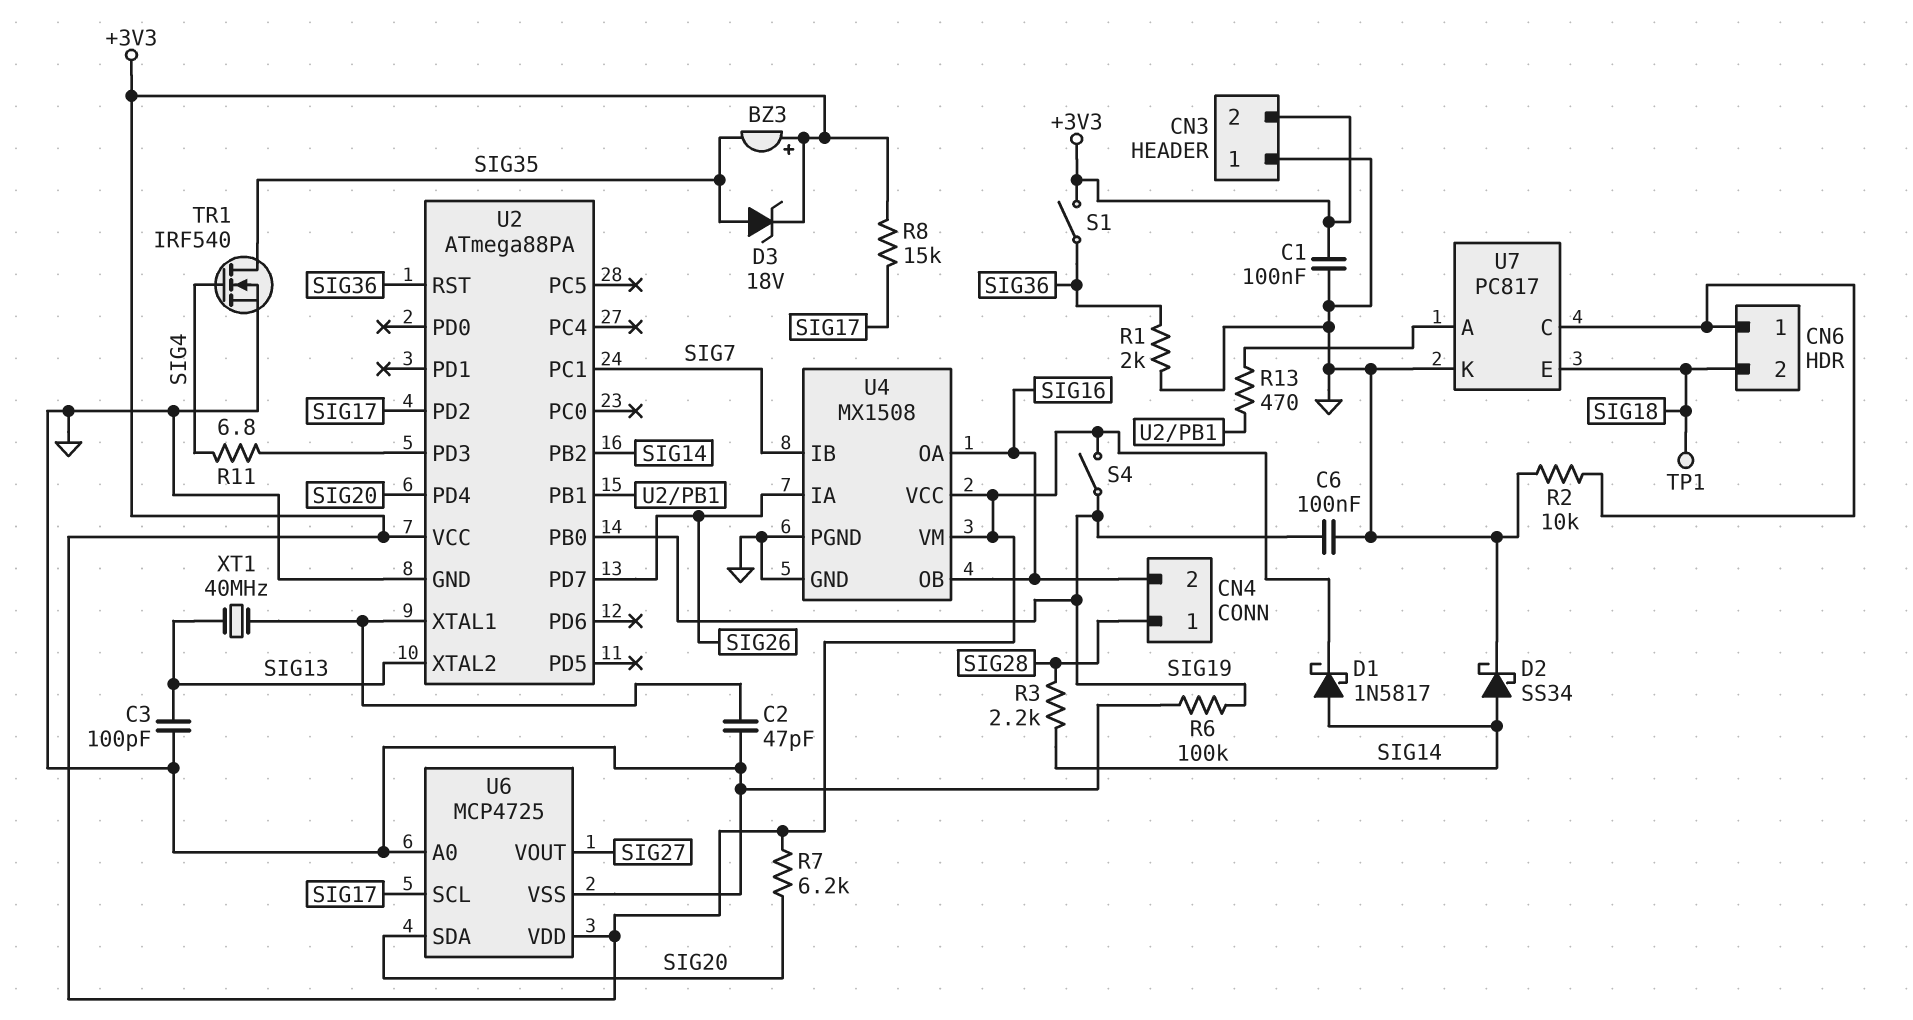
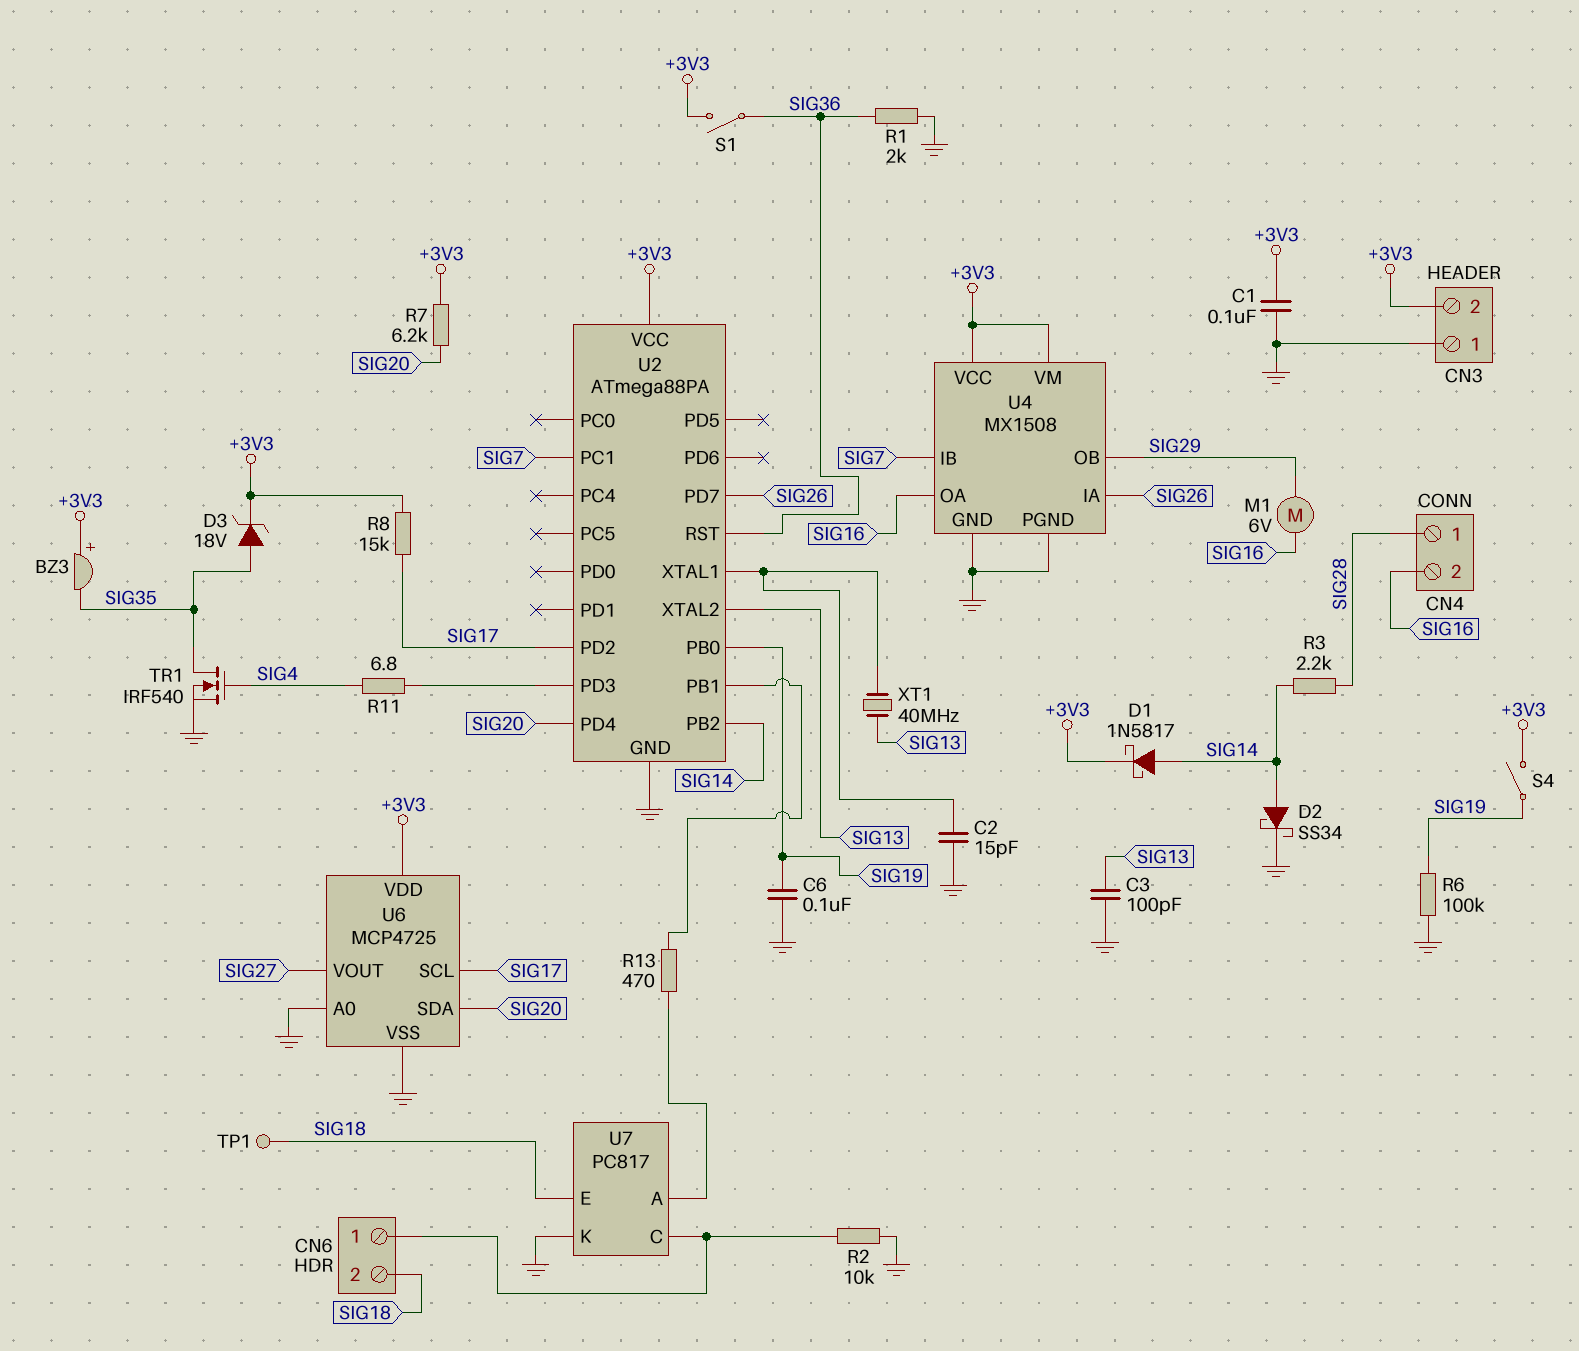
C2: 47pF (GND, U2/XTAL1) -> 15pF (GND, U2/XTAL1)
M1: none -> motor 6V (SIG16, SIG29)
U4 pin OB: SIG16 -> SIG29

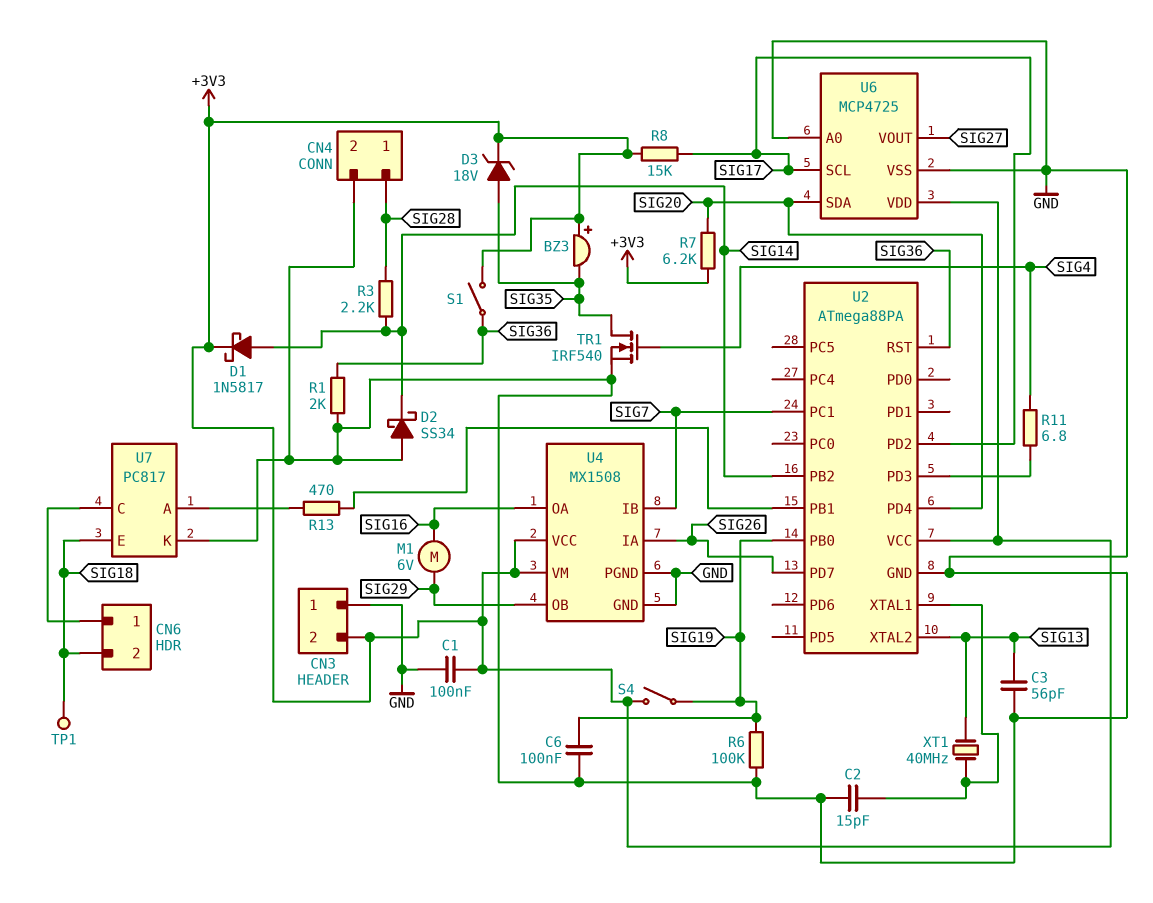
C3: 100pF (GND, SIG13) -> 56pF (GND, SIG13)
CN4 pin 2: SIG16 -> GND
D2: schottky SS34 (A SIG14, K GND) -> schottky SS34 (A GND, K SIG14)
R2: 10k (CN6/1, GND) -> none

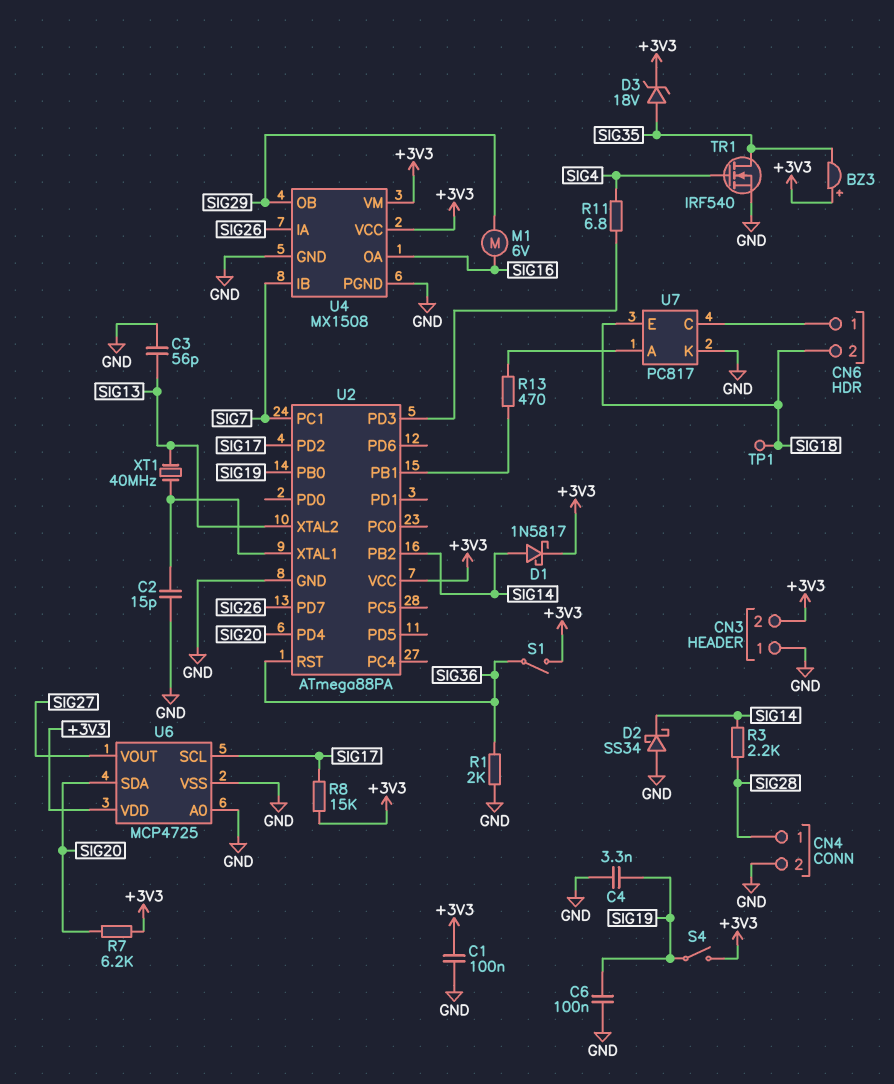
C4: none -> 3.3nF (GND, SIG19)
R6: 100k (GND, SIG19) -> none

